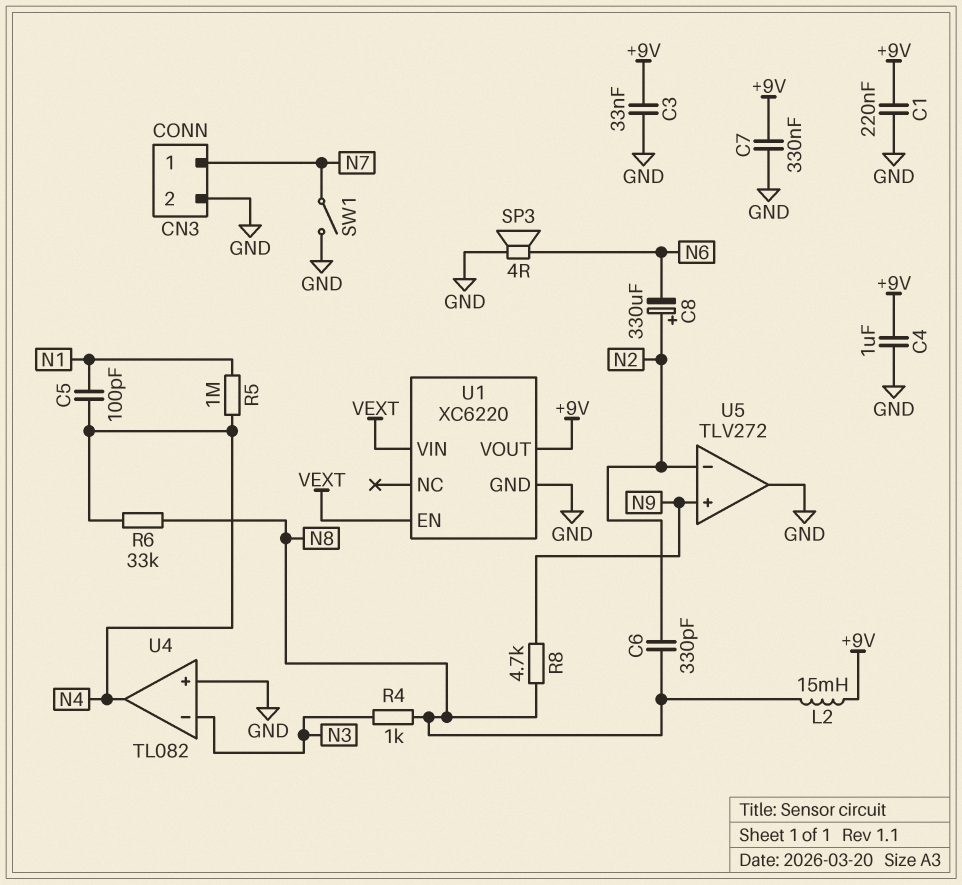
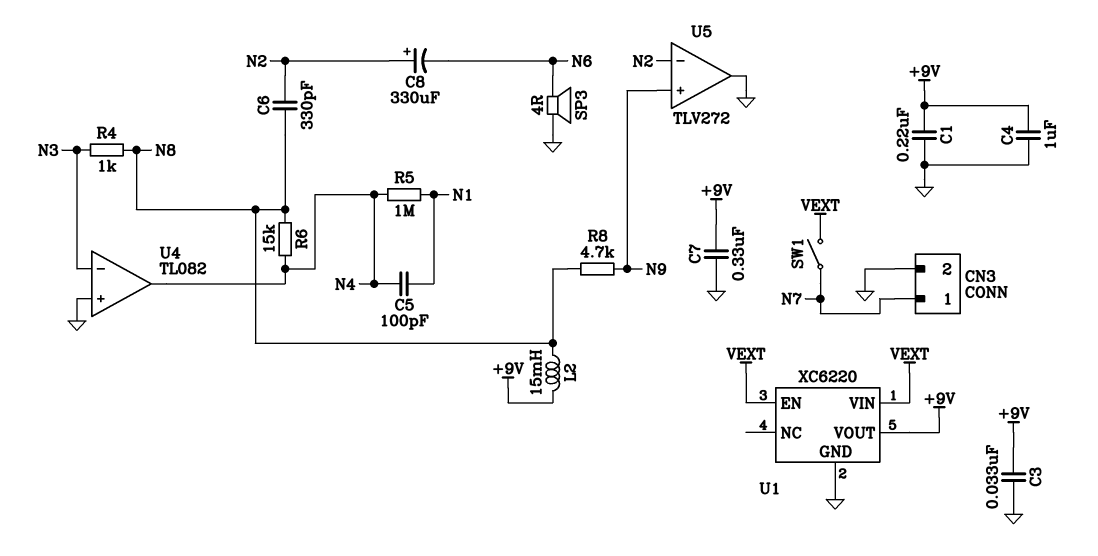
R6: 33k (N4, N8) -> 15k (N4, N8)
SW1: switch (GND, N7) -> switch (N7, VEXT)

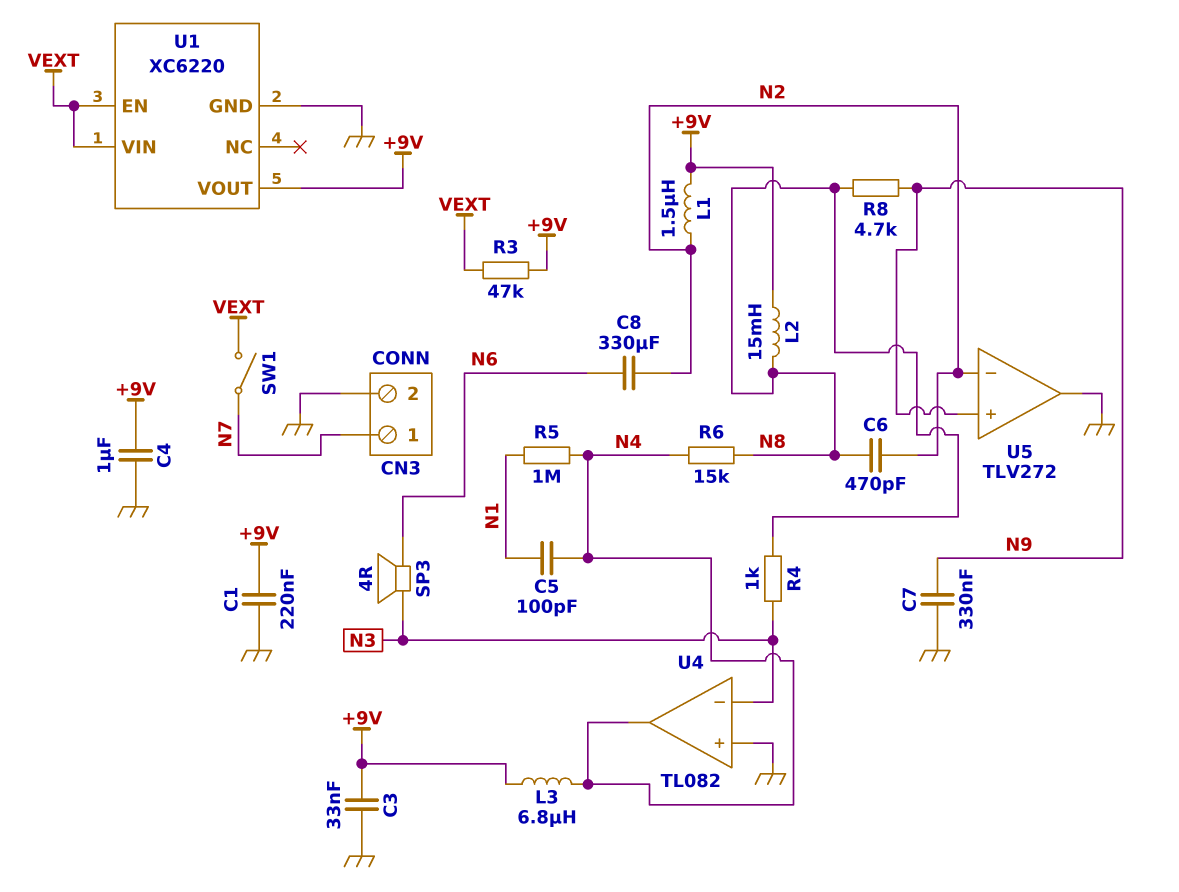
C6: 330pF (N2, N8) -> 470pF (N2, N8)
C7: 330nF (+9V, GND) -> 330nF (GND, N9)
C8: 330uF (plus N2, minus N6) -> 330uF (N2, N6)
L1: none -> 1.5uH (+9V, N2)
L3: none -> 6.8uH (+9V, N4)
R3: none -> 47k (+9V, VEXT)
SP3: speaker 4R (GND, N6) -> speaker 4R (N3, N6)

